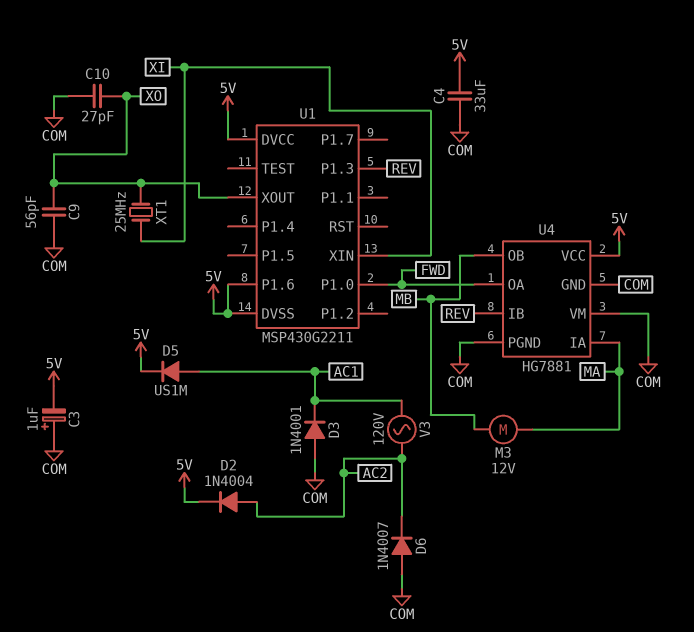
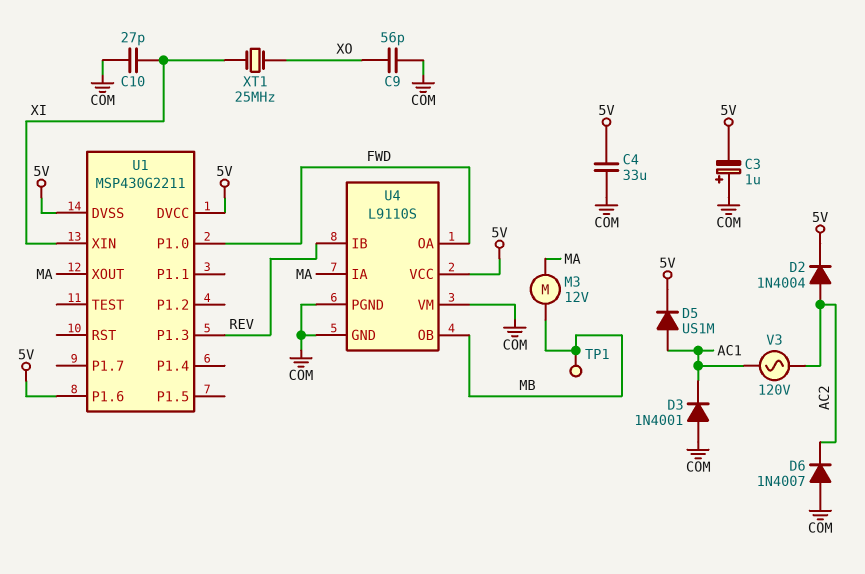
C10: 27pF (COM, XO) -> 27pF (COM, XI)
TP1: none -> test point (MB)
U1 pin XOUT: XO -> MA
U4: HG7881 -> L9110S

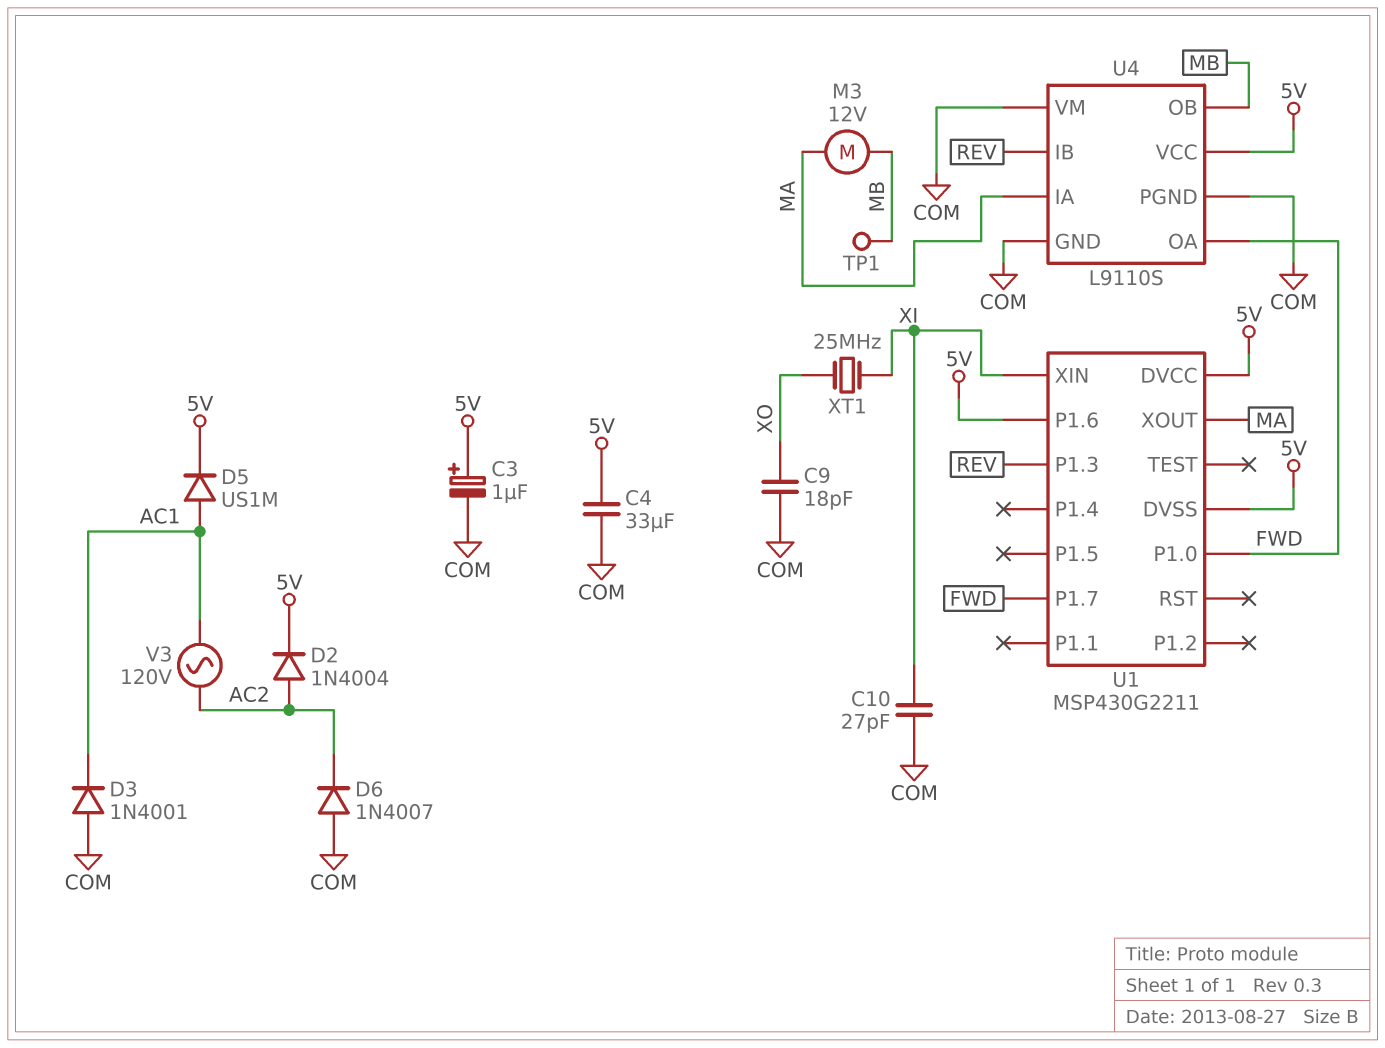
C3: 1uF (plus COM, minus 5V) -> 1uF (plus 5V, minus COM)
C9: 56pF (COM, XO) -> 18pF (COM, XO)
U1 pin P1.7: none -> FWD

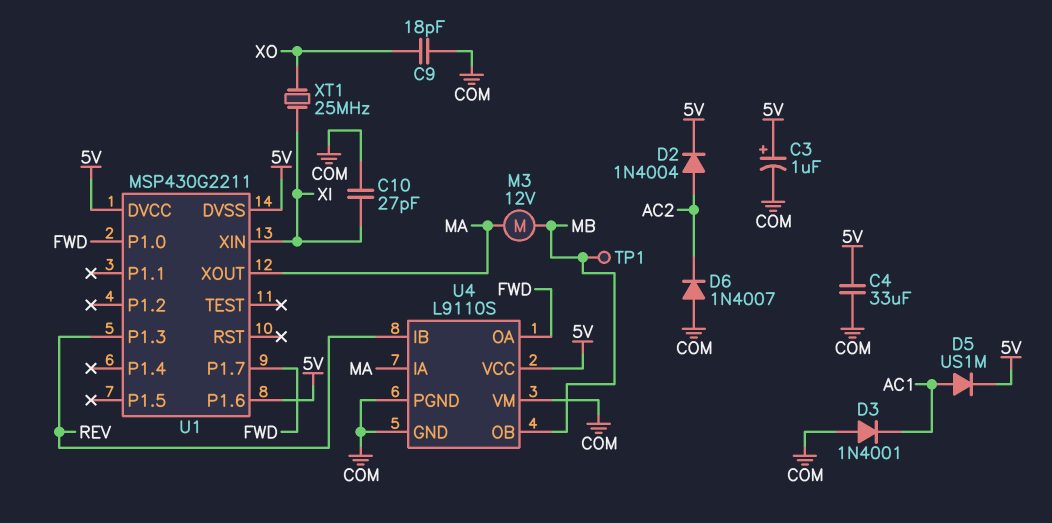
V3: AC 120V (AC1, AC2) -> none

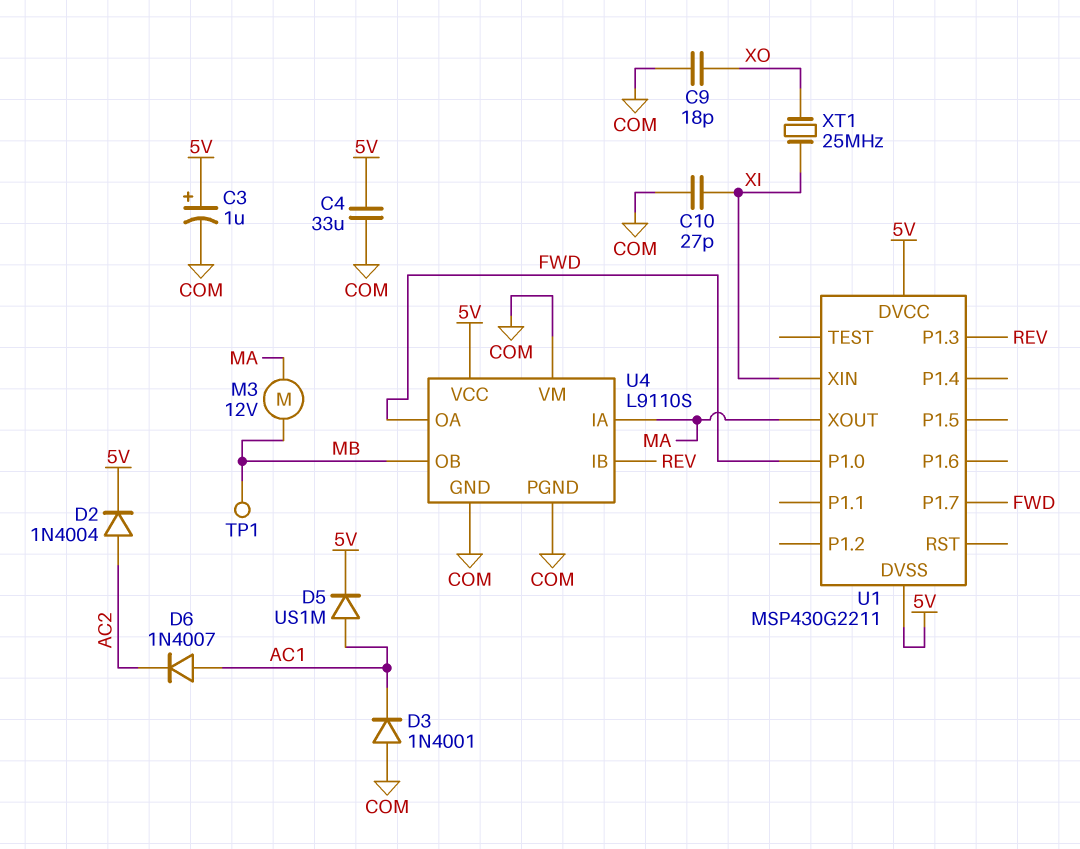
D6: diode 1N4007 (A COM, K AC2) -> diode 1N4007 (A AC1, K AC2)
U1 pin P1.6: 5V -> none

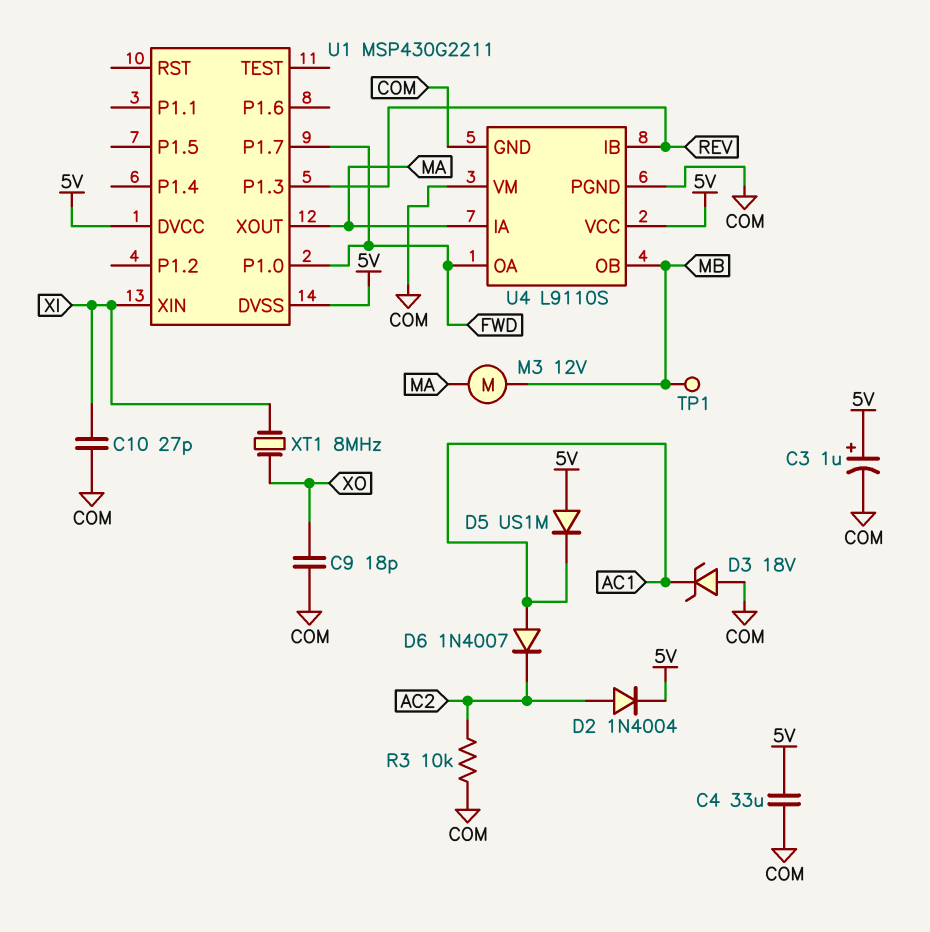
D3: diode 1N4001 (A COM, K AC1) -> zener 18V (A COM, K AC1)
D5: diode US1M (A AC1, K 5V) -> diode US1M (A 5V, K AC1)
R3: none -> 10k (AC2, COM)
XT1: 25MHz (XI, XO) -> 8MHz (XI, XO)

